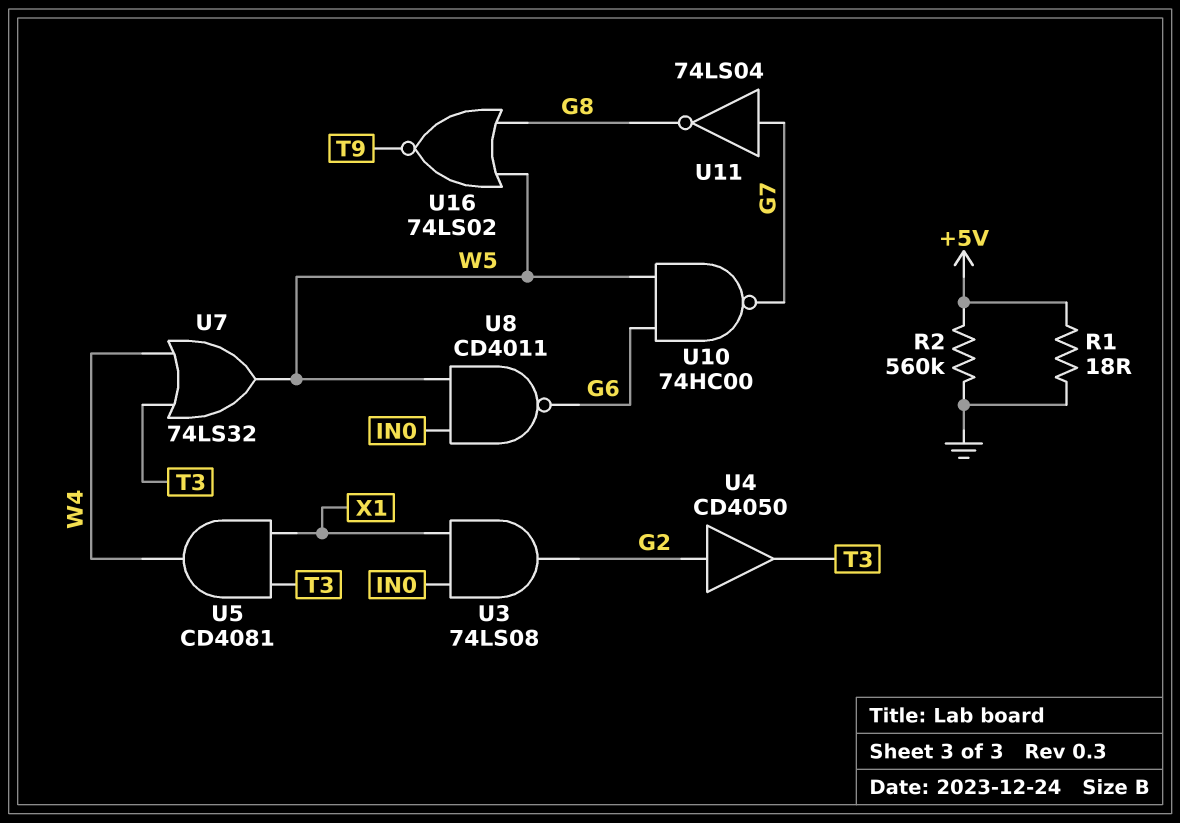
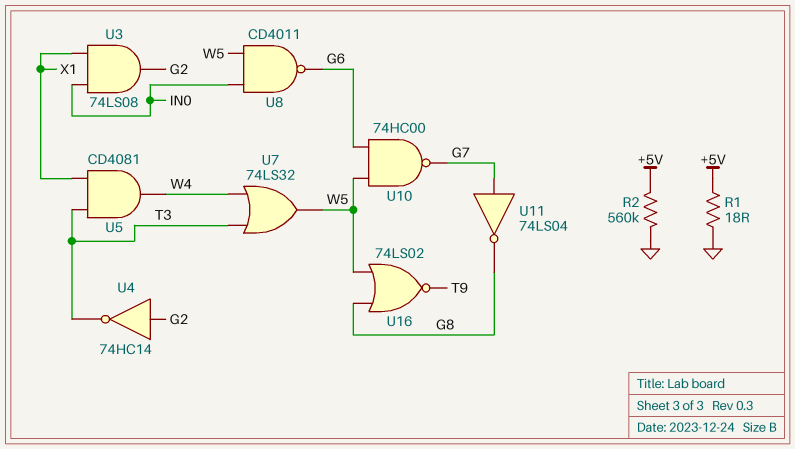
U4: buffer CD4050 (in G2, out T3) -> NOT 74HC14 (in G2, out T3)

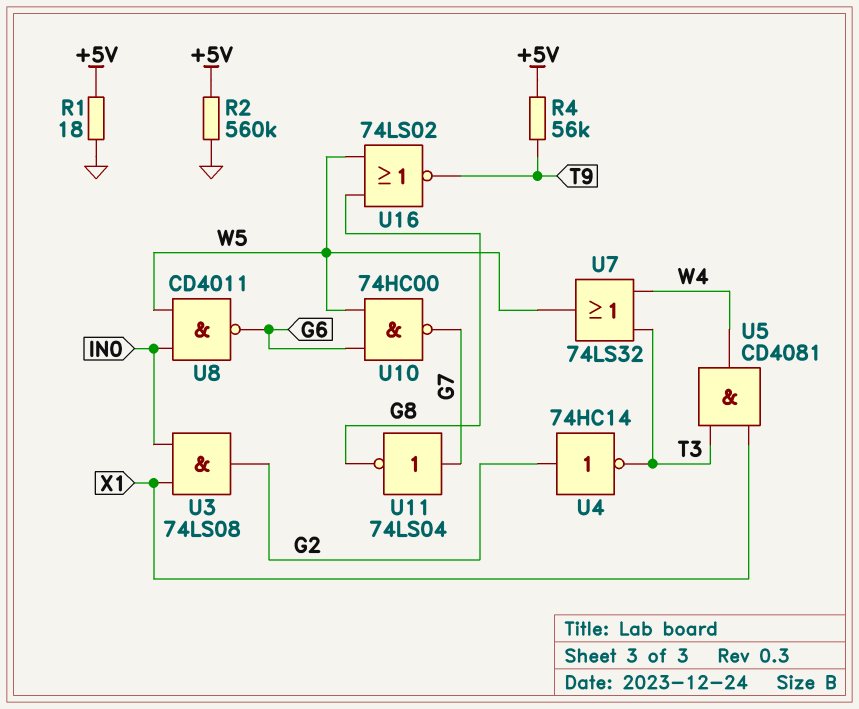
R4: none -> 56k (+5V, T9)

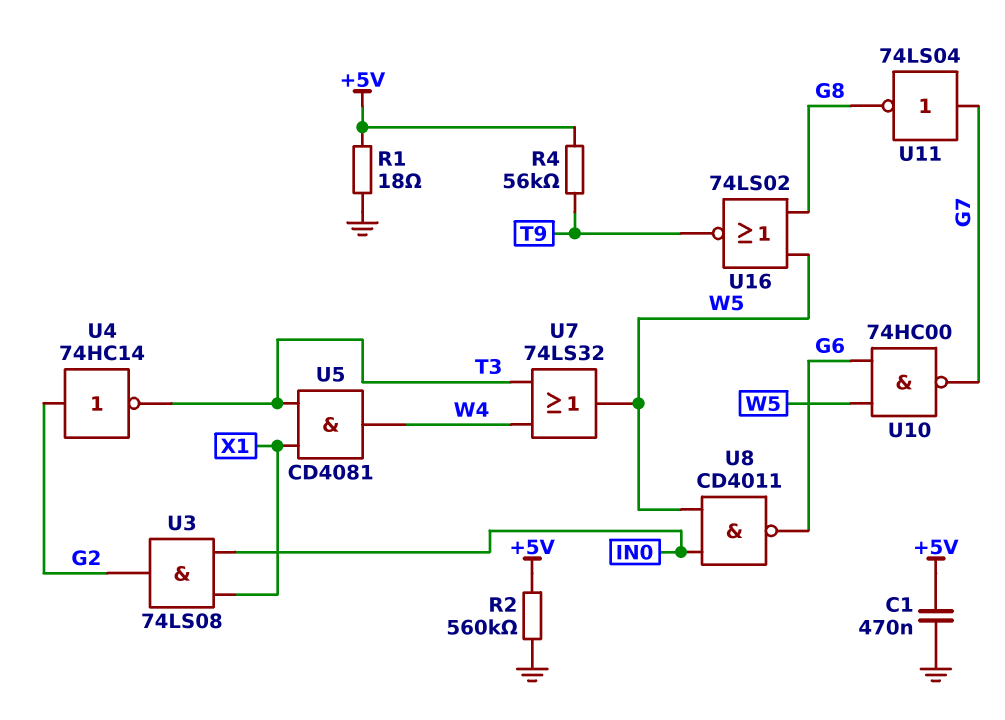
C1: none -> 470nF (+5V, GND)

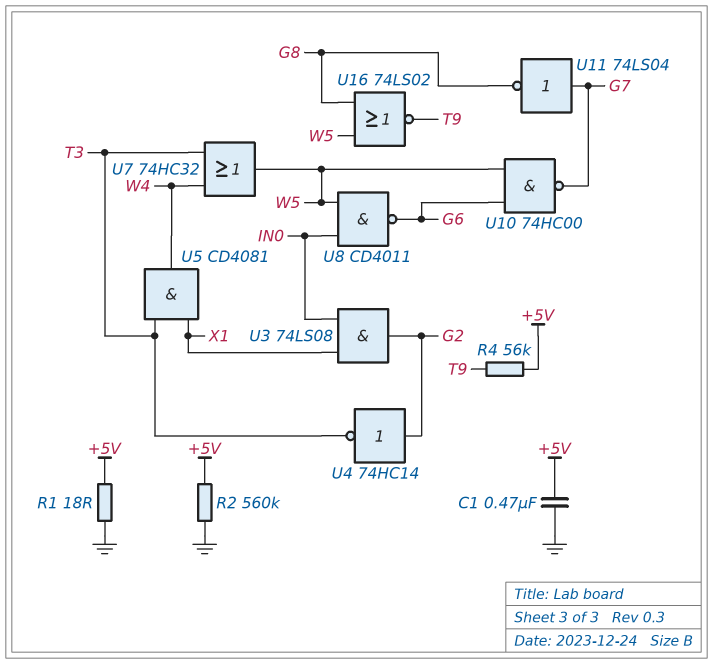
U7: OR 74LS32 (in T3, in W4, out W5) -> OR 74HC32 (in T3, in W4, out W5)

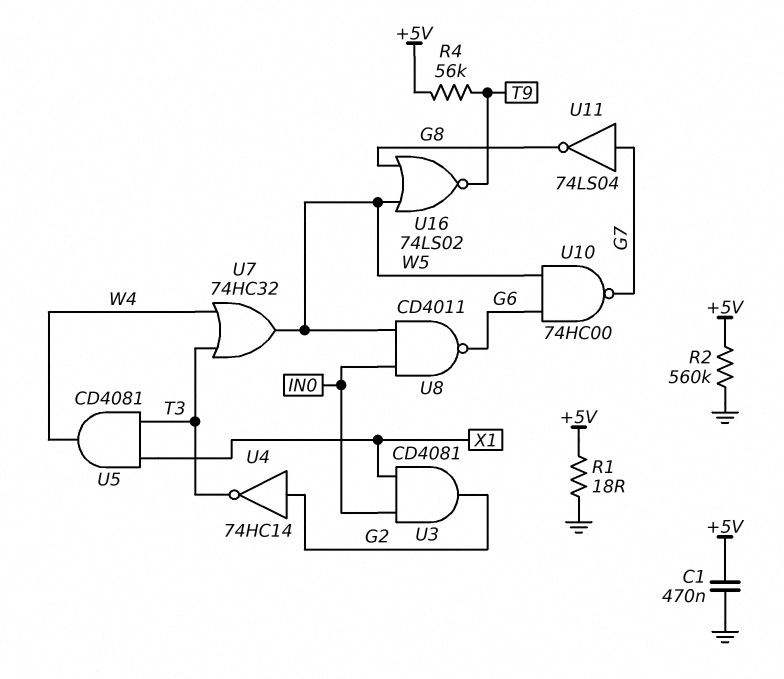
U3: AND 74LS08 (in IN0, in X1, out G2) -> AND CD4081 (in IN0, in X1, out G2)

